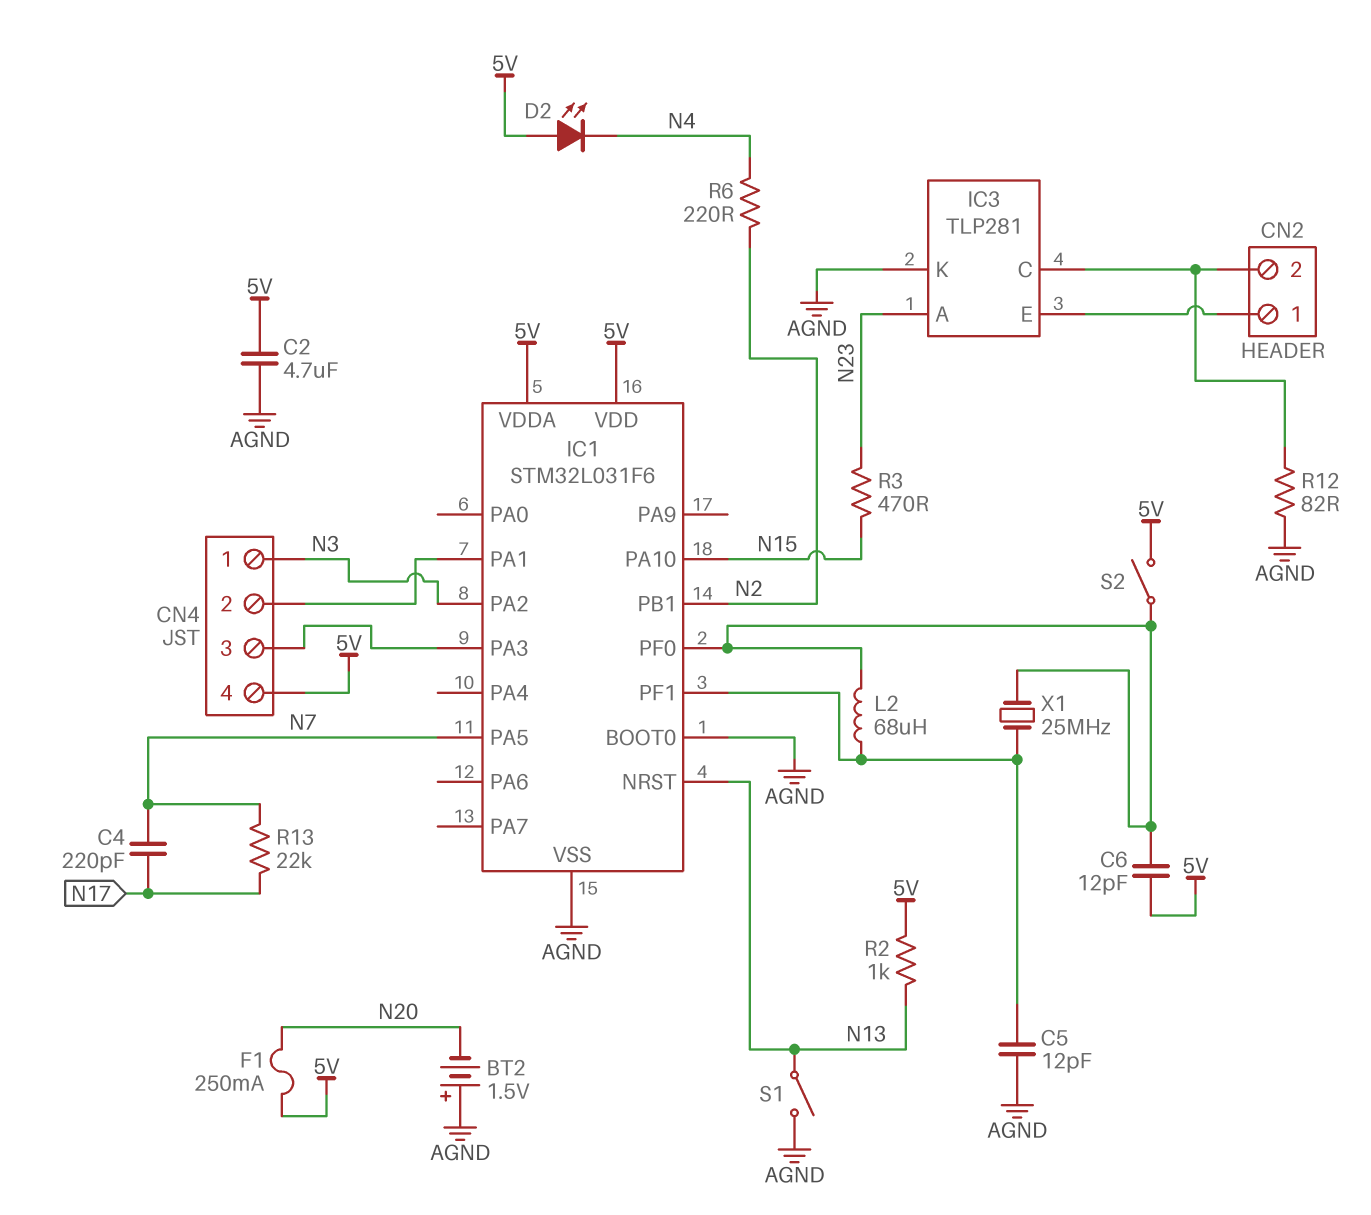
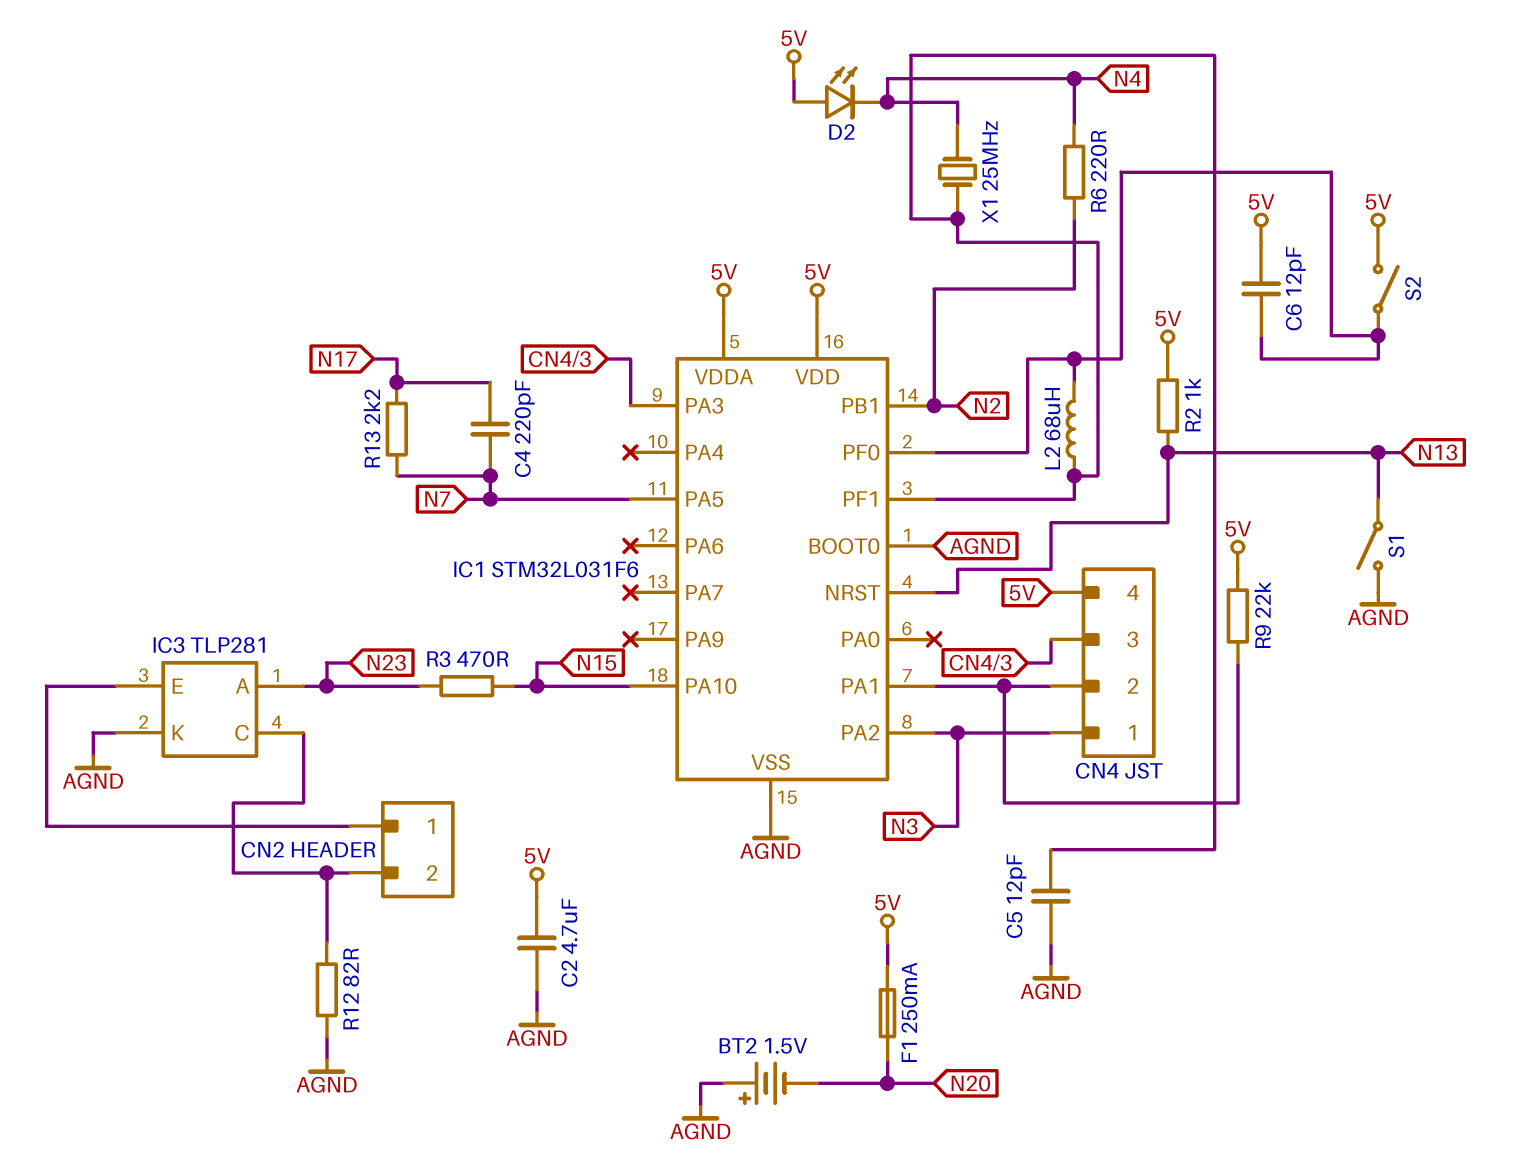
R9: none -> 22k (5V, CN4/2)
R13: 22k (N7, N17) -> 2.2k (N7, N17)
X1: 25MHz (IC1/PF0, IC1/PF1) -> 25MHz (IC1/PF1, N4)

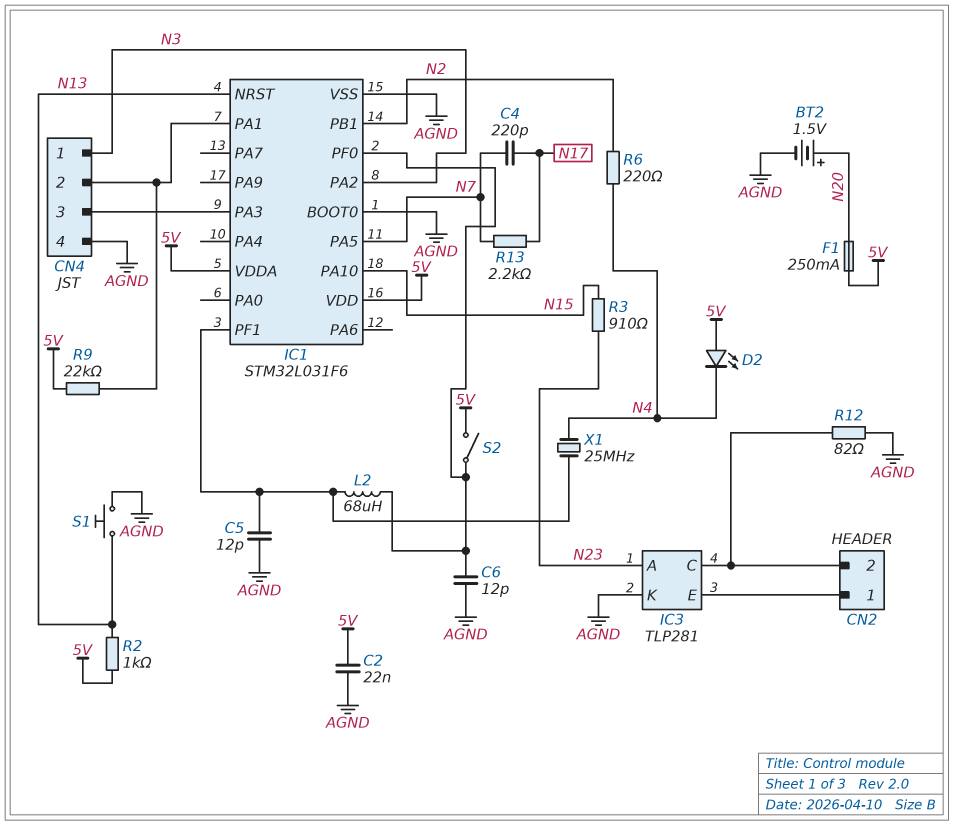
BT2: 1.5V (plus AGND, minus N20) -> 1.5V (plus N20, minus AGND)
C2: 4.7uF (5V, AGND) -> 22nF (5V, AGND)
C6: 12pF (5V, IC1/PF0) -> 12pF (AGND, IC1/PF0)
CN4 pin 4: 5V -> AGND
R3: 470 (N15, N23) -> 910 (N15, N23)
S1: switch (AGND, N13) -> button (AGND, N13)

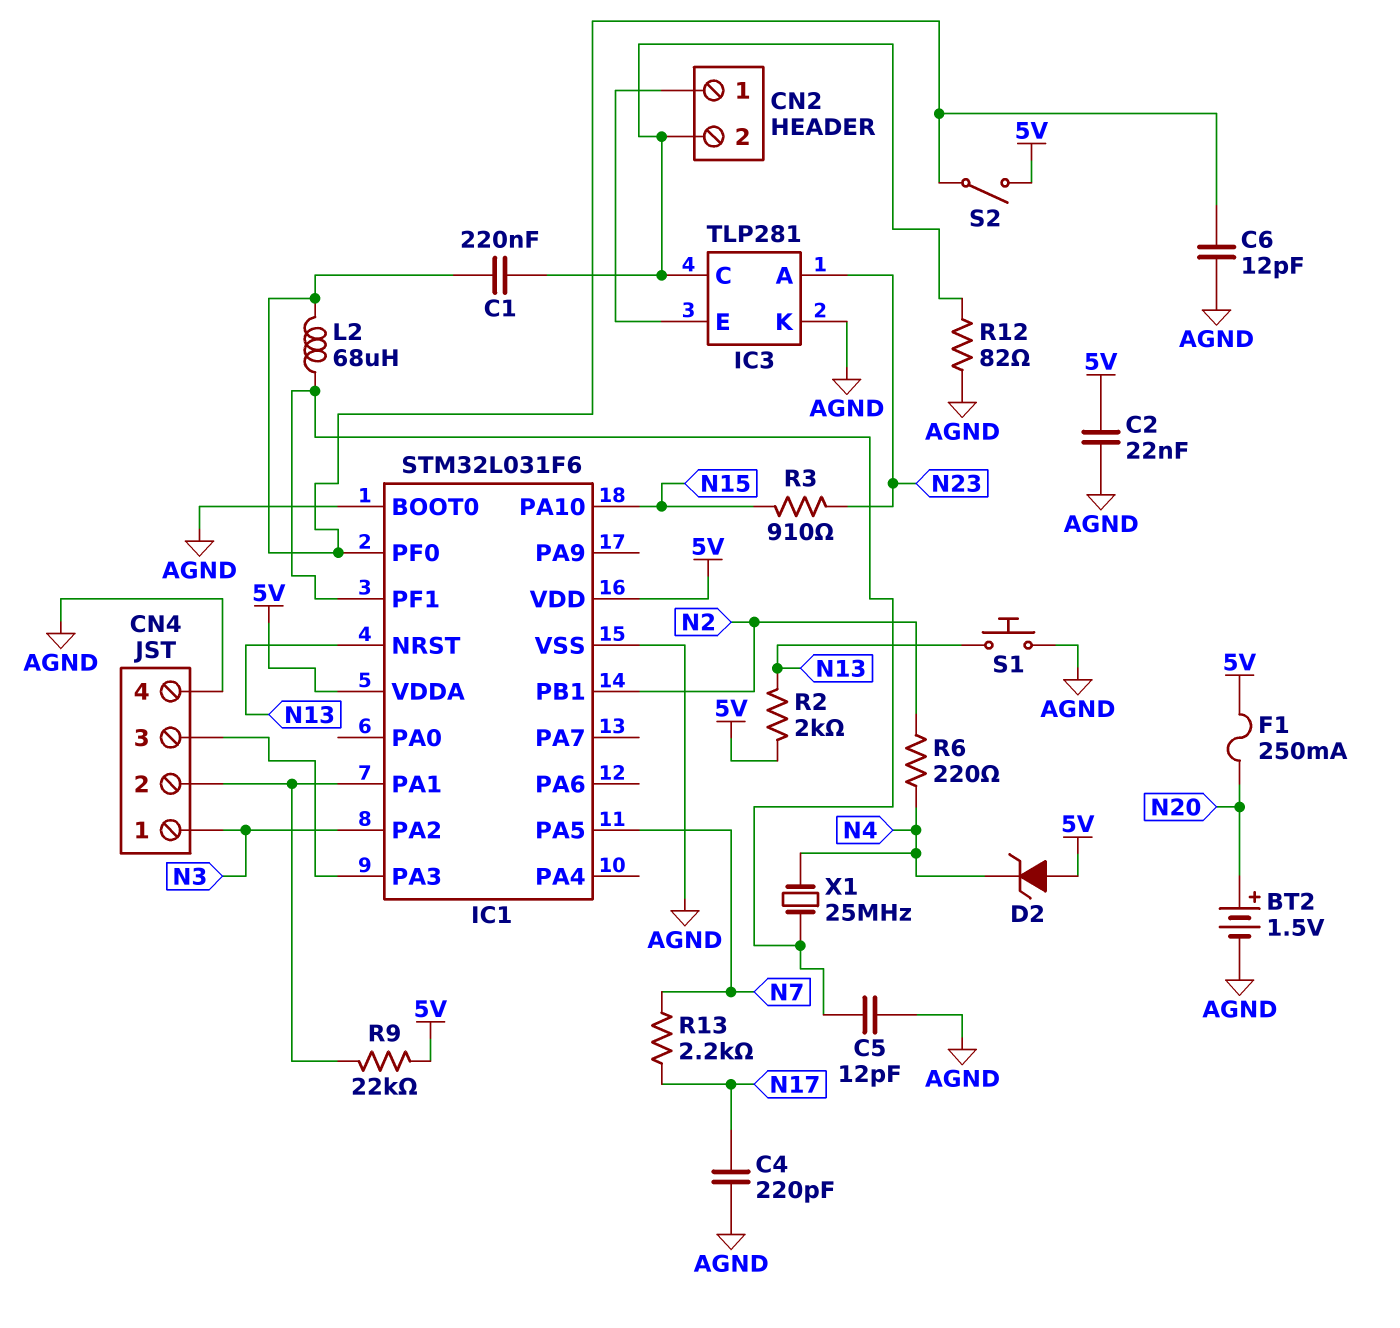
C1: none -> 220nF (CN2/2, IC1/PF0)
C4: 220pF (N7, N17) -> 220pF (AGND, N17)
D2: LED (A 5V, K N4) -> zener (A 5V, K N4)
R2: 1k (5V, N13) -> 2k (5V, N13)

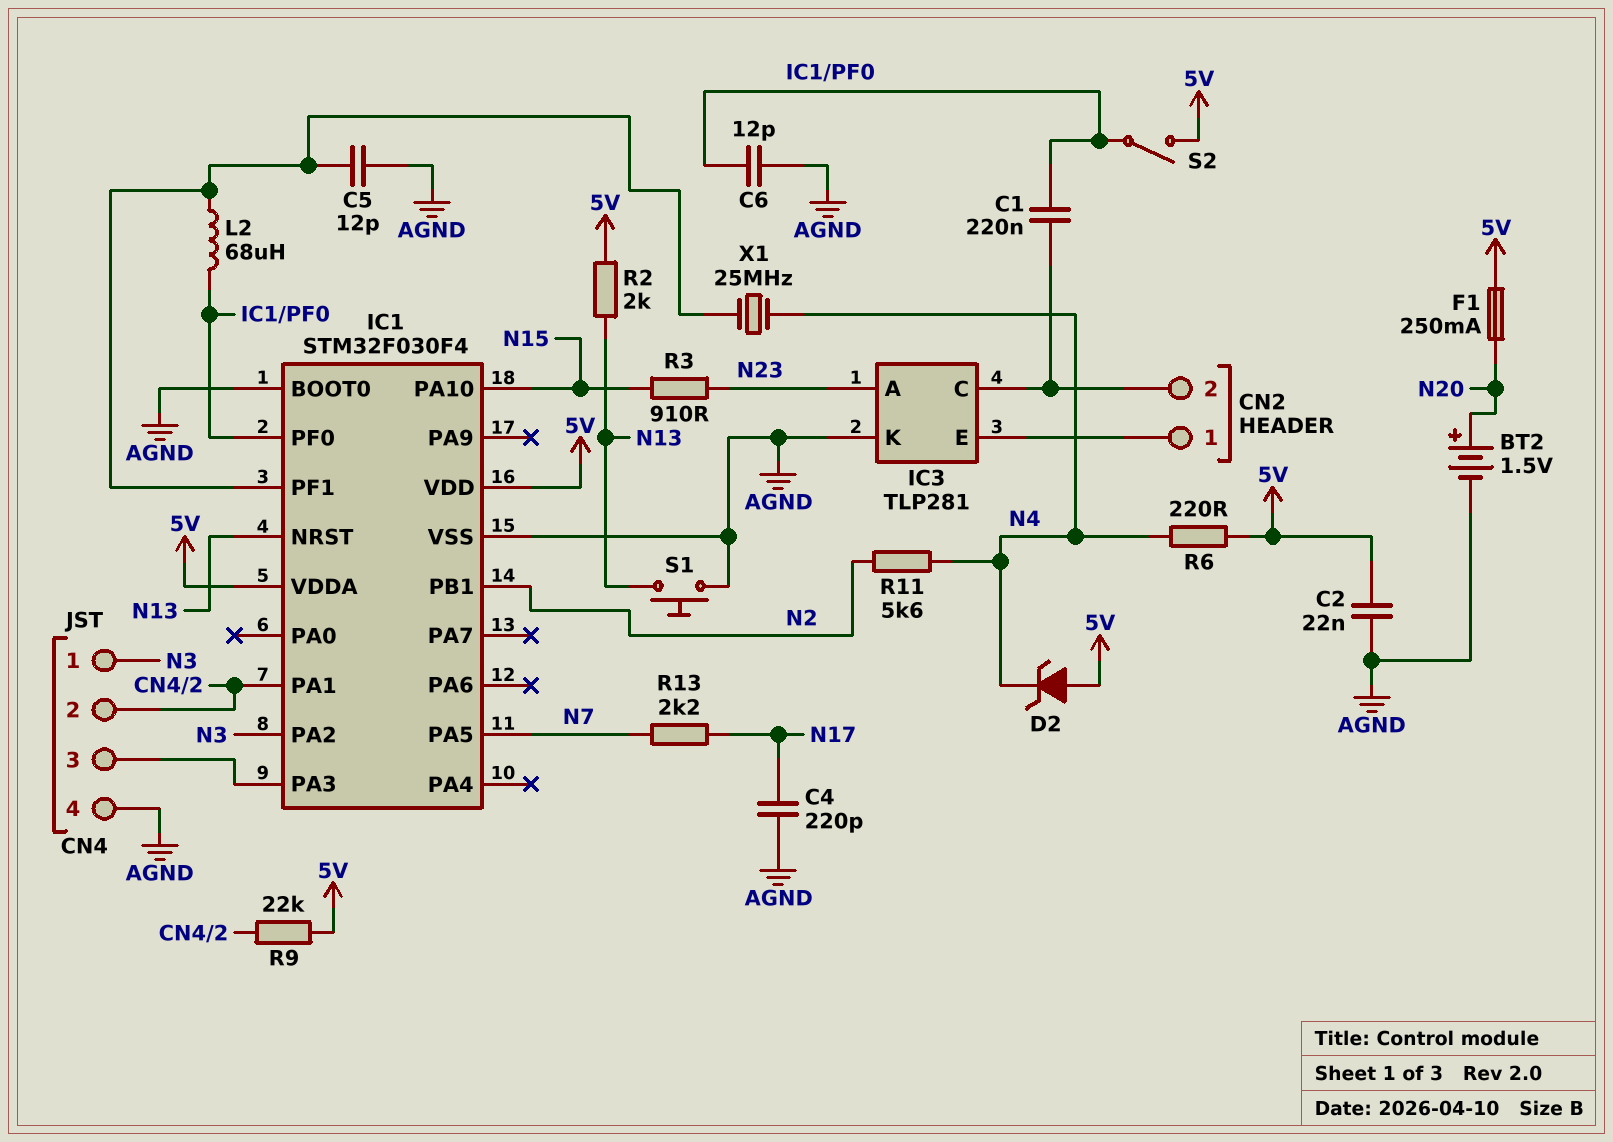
IC1: STM32L031F6 -> STM32F030F4
R6: 220 (N2, N4) -> 220 (5V, N4)
R11: none -> 5.6k (N2, N4)
R12: 82 (AGND, CN2/2) -> none

